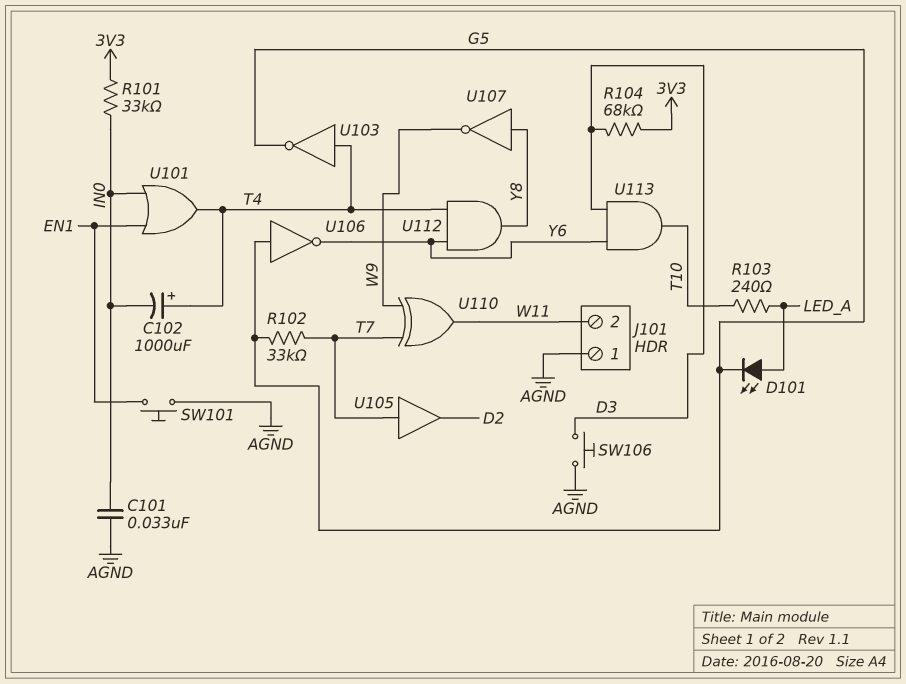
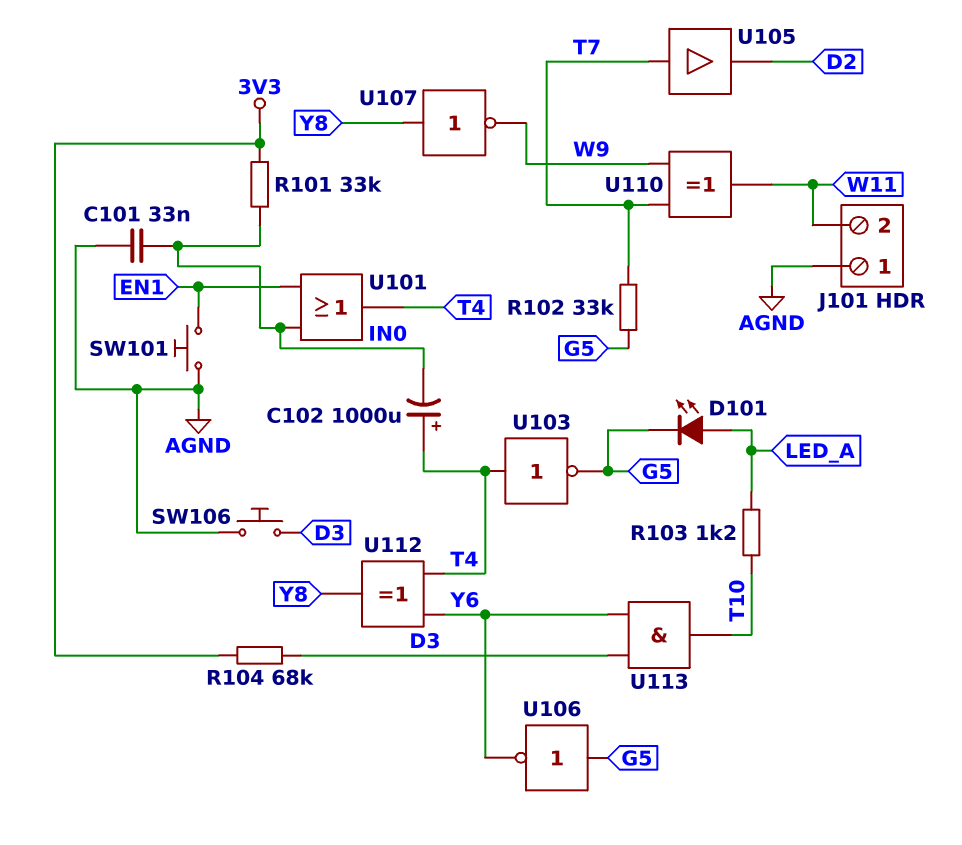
R103: 240 (LED_A, T10) -> 1.2k (LED_A, T10)
U112: AND (in T4, in Y6, out Y8) -> XOR (in T4, in Y6, out Y8)

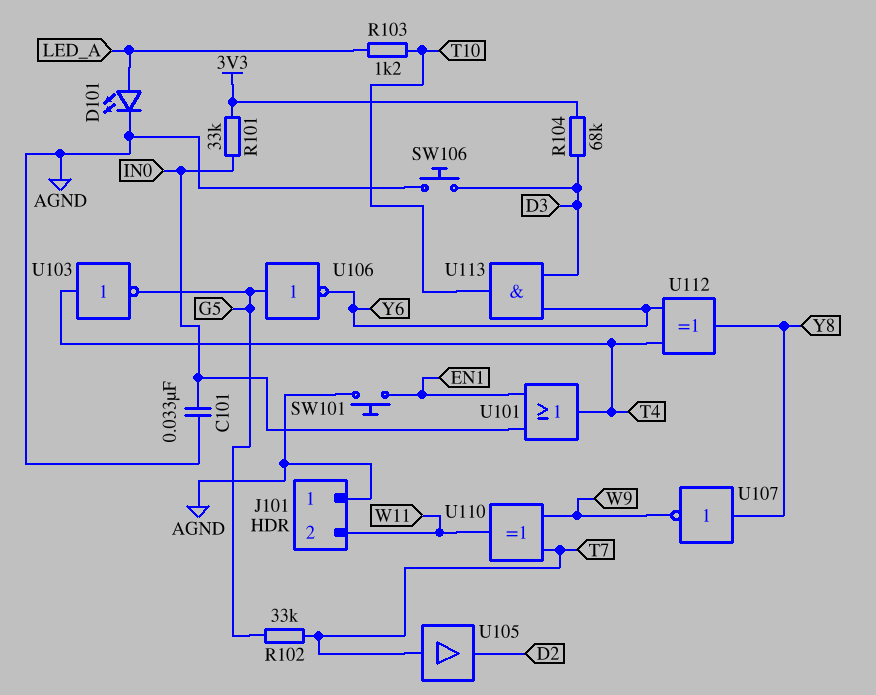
C102: 1000uF (plus T4, minus IN0) -> none
D101: LED (A LED_A, K G5) -> LED (A LED_A, K AGND)

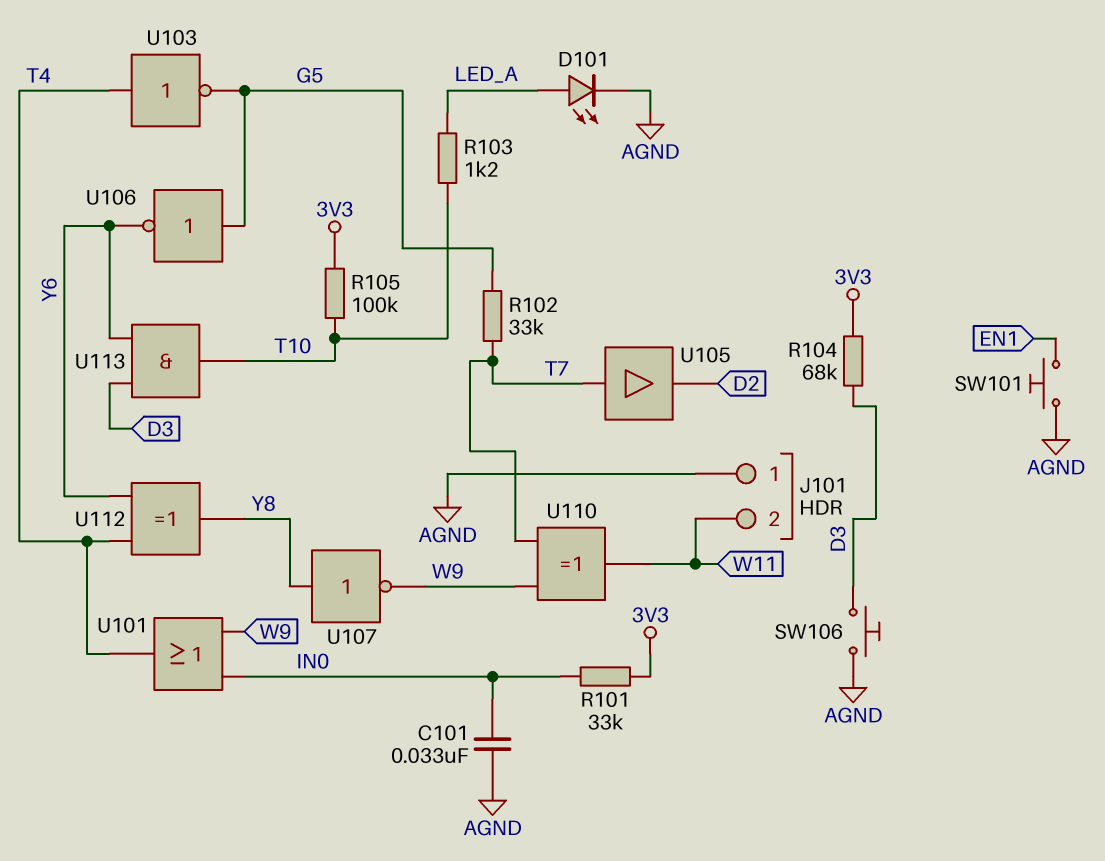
R105: none -> 100k (3V3, T10)
U101: OR (in EN1, in IN0, out T4) -> OR (in IN0, in W9, out T4)

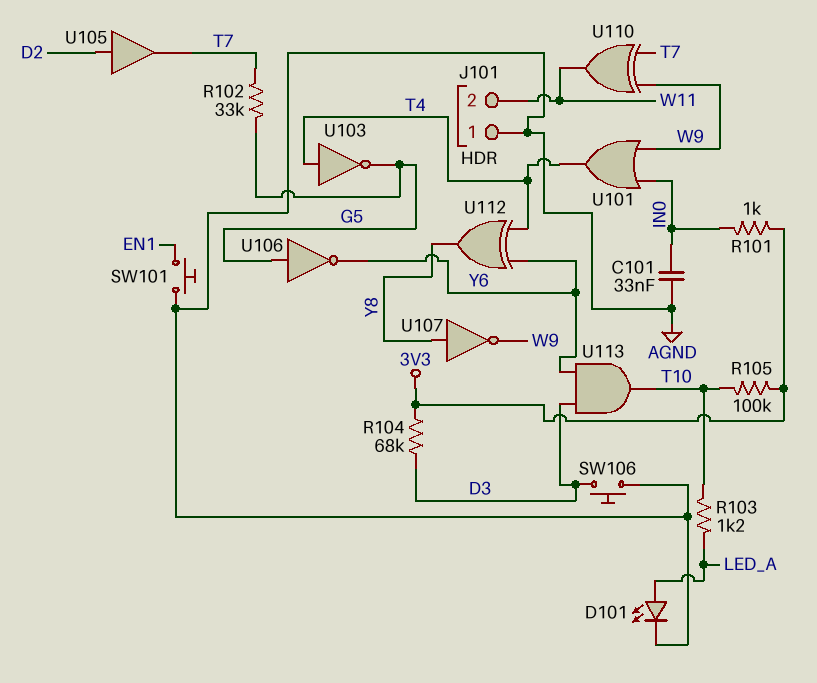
R101: 33k (3V3, IN0) -> 1k (3V3, IN0)
U105: buffer (in T7, out D2) -> buffer (in D2, out T7)

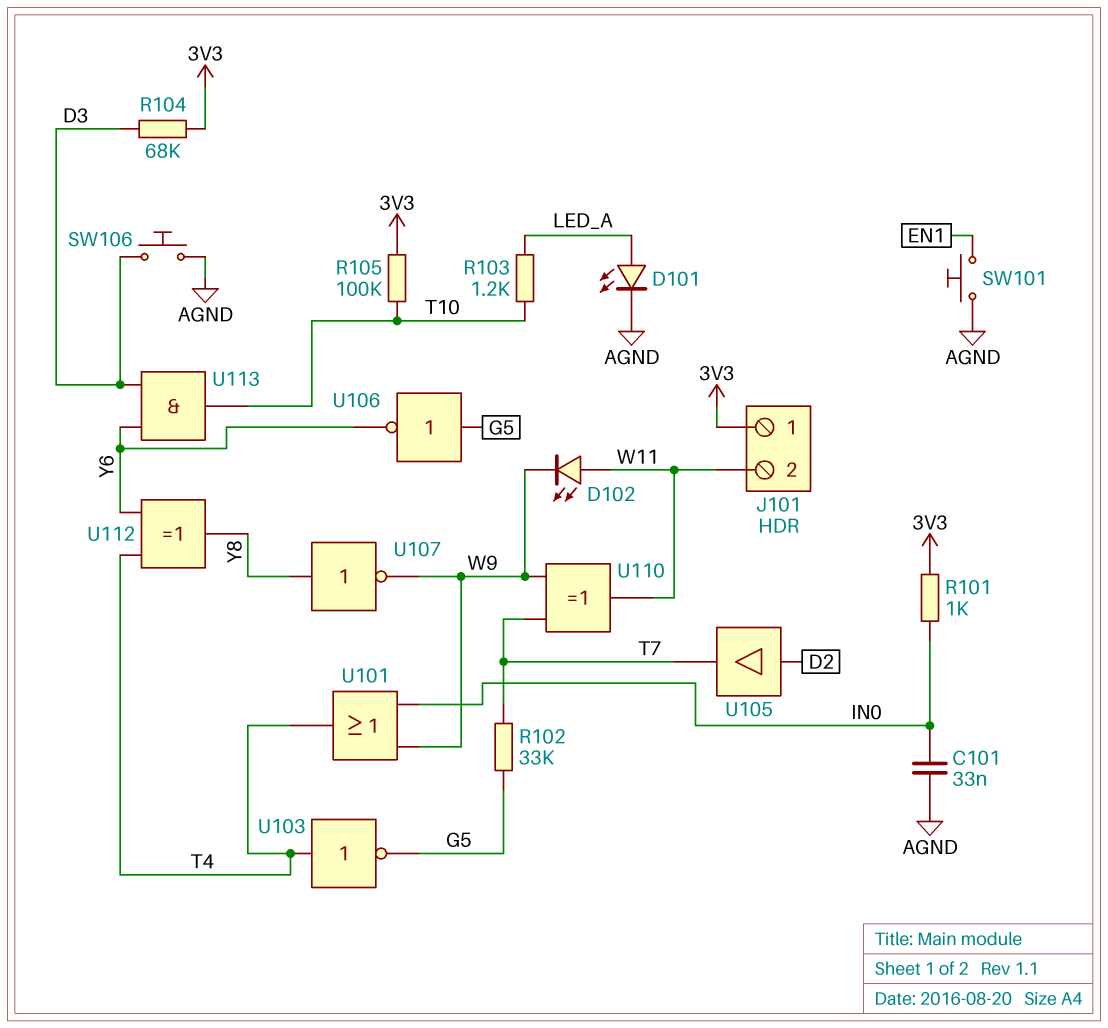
D102: none -> LED (A W11, K W9)
J101 pin 1: AGND -> 3V3

